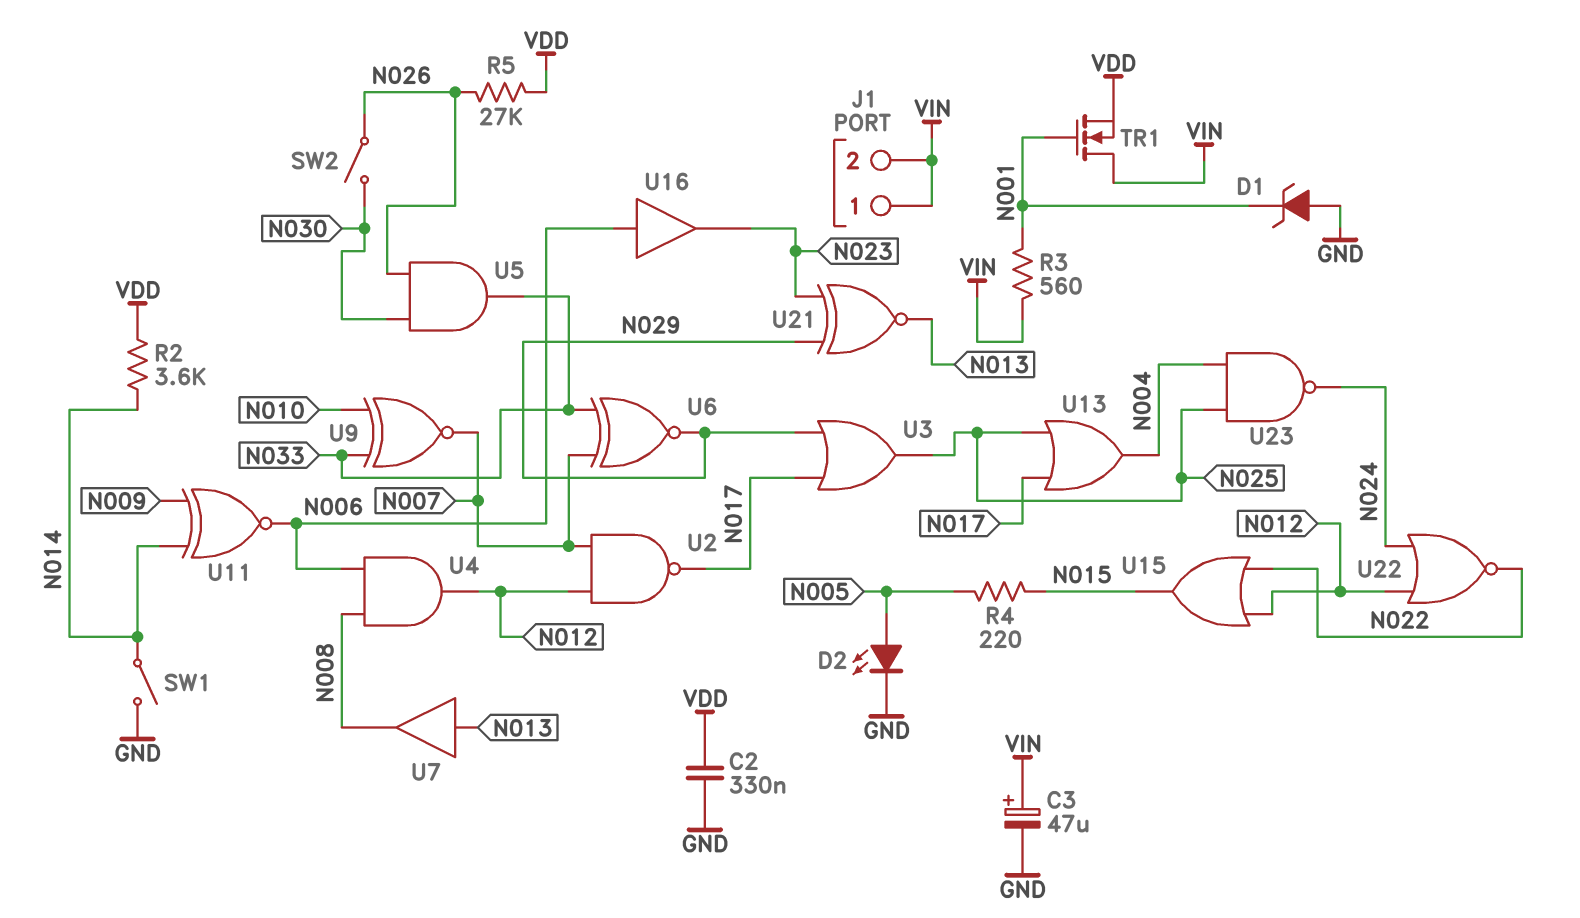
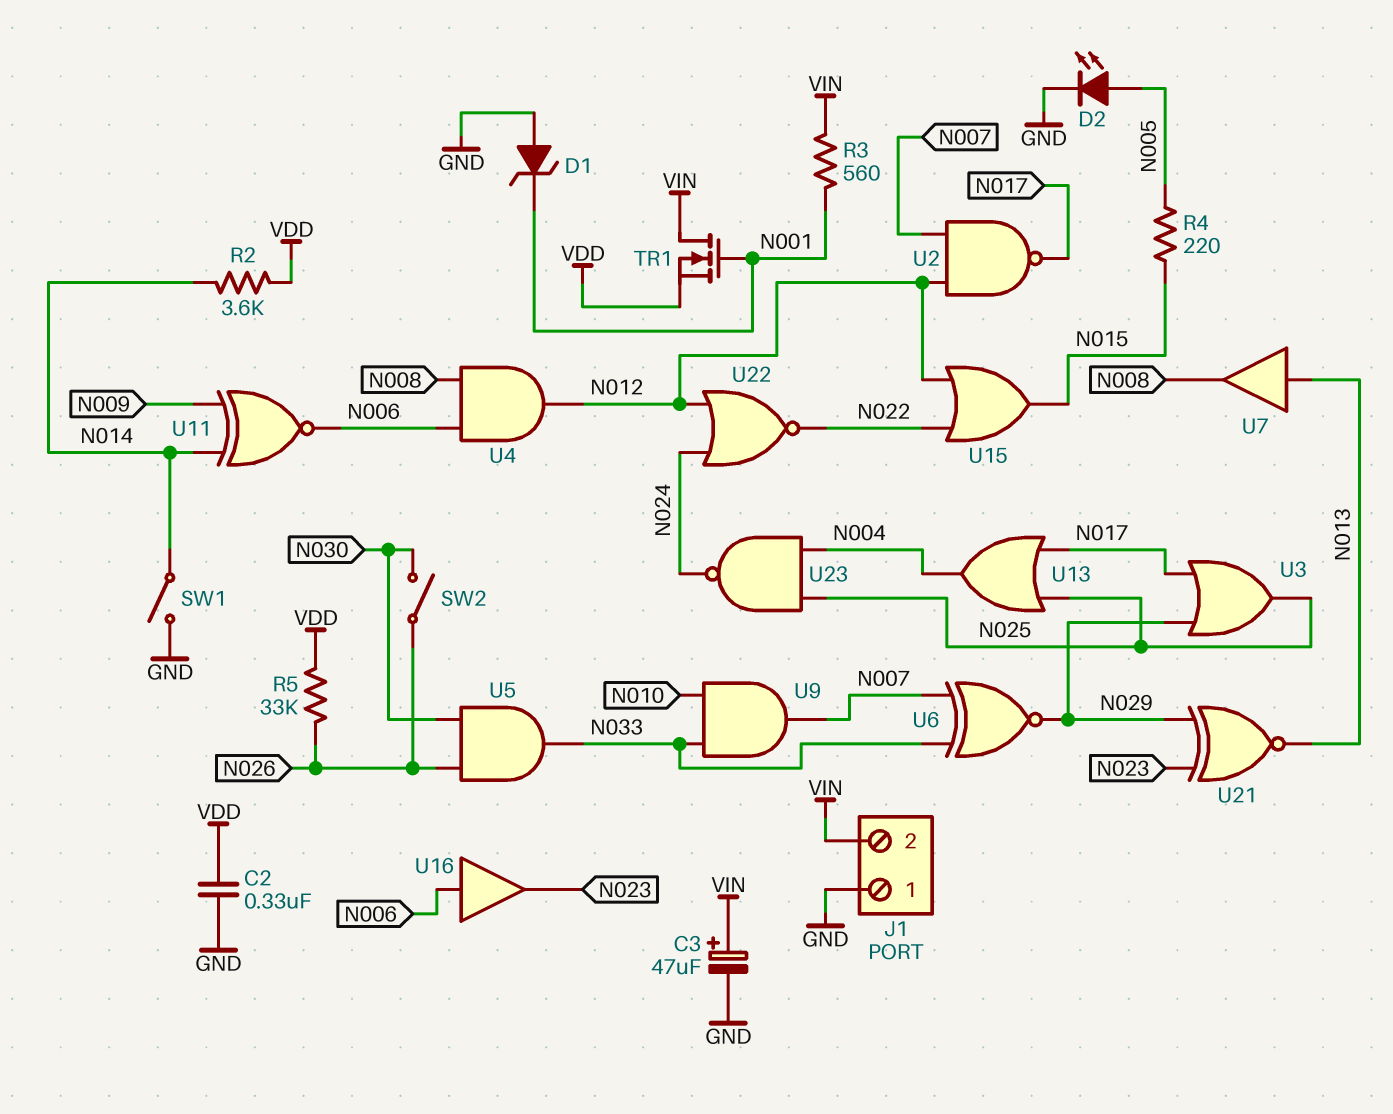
J1 pin 1: VIN -> GND
R5: 27k (N026, VDD) -> 33k (N026, VDD)
U9: XNOR (in N010, in N033, out N007) -> AND (in N010, in N033, out N007)

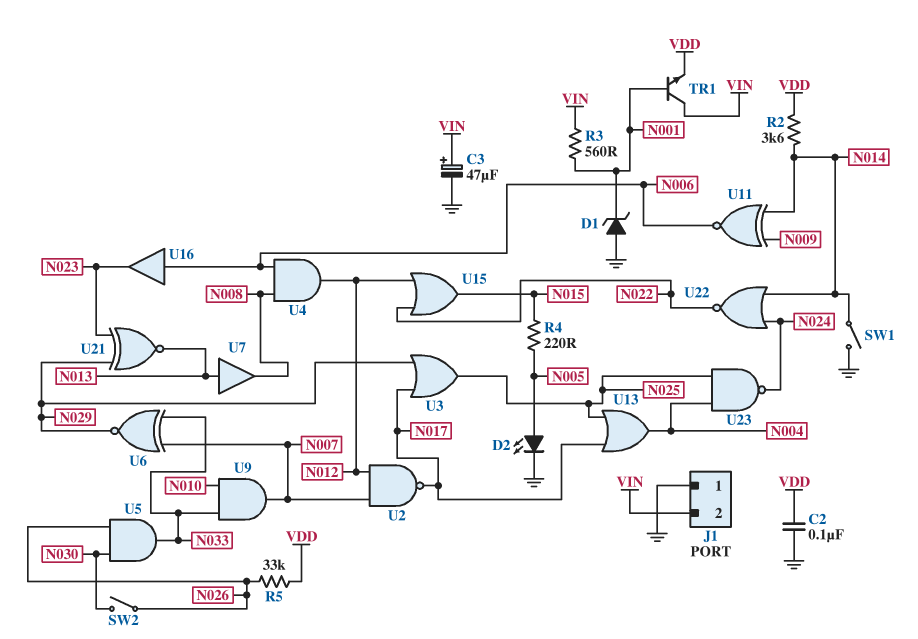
C2: 330nF (GND, VDD) -> 100nF (GND, VDD)
TR1: NMOS (G N001, D VIN, S VDD) -> NPN (B N001, C VIN, E VDD)
U22: NOR (in N012, in N024, out N022) -> NOR (in N014, in N024, out N022)

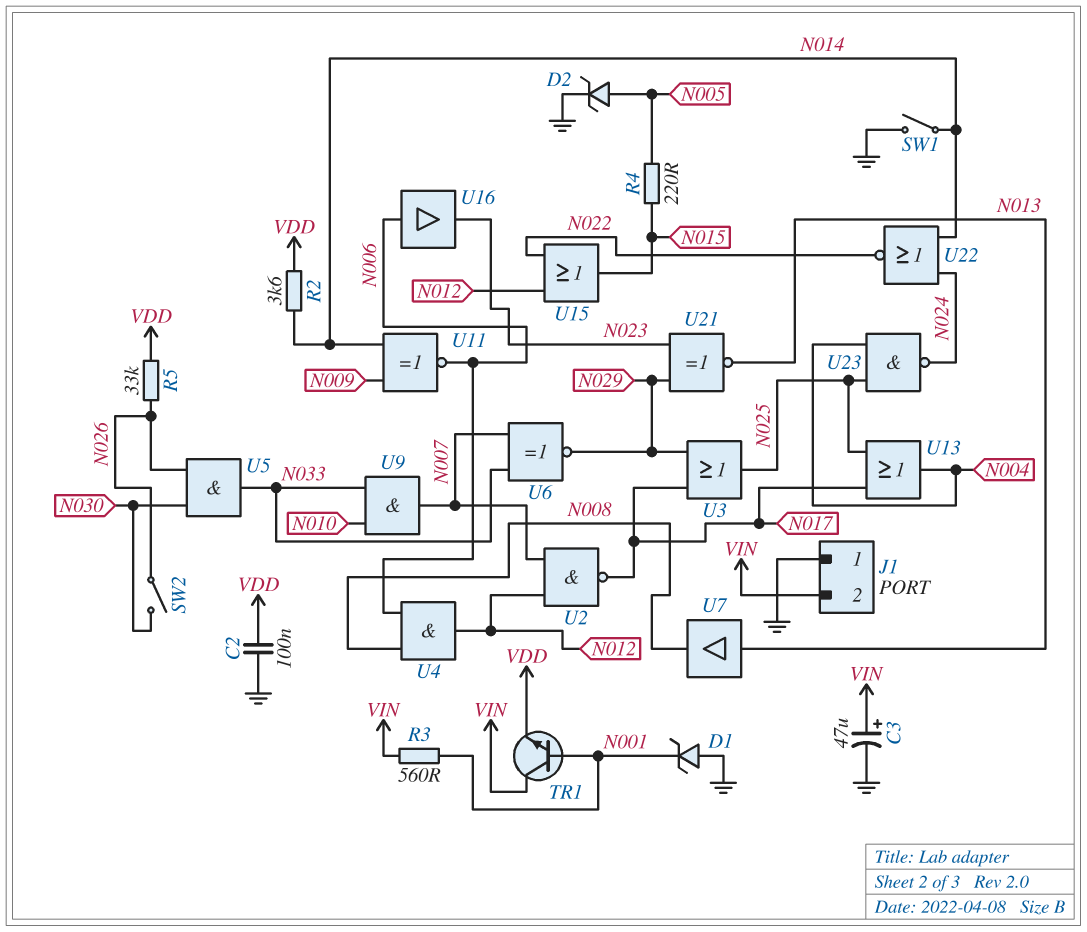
D2: LED (A N005, K GND) -> zener (A N005, K GND)

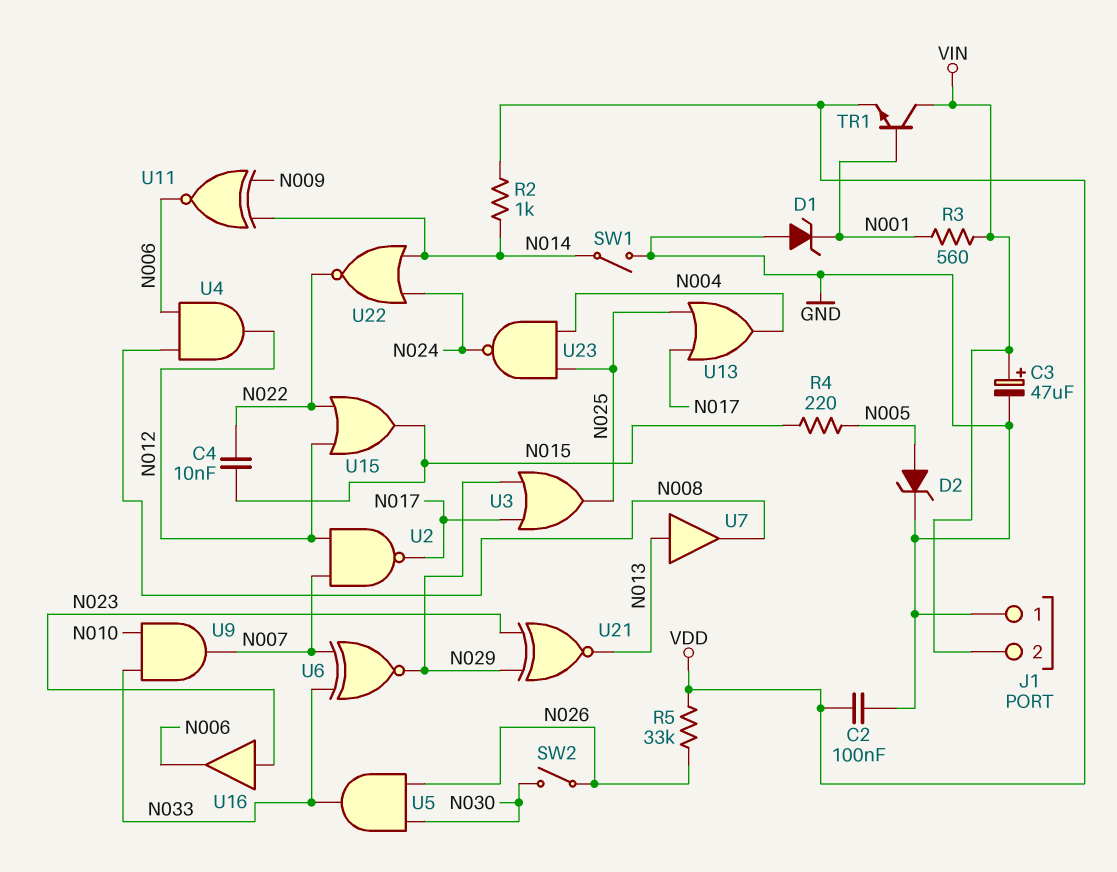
C4: none -> 10nF (N015, N022)
R2: 3.6k (N014, VDD) -> 1k (N014, VDD)
U16: buffer (in N006, out N023) -> buffer (in N023, out N006)

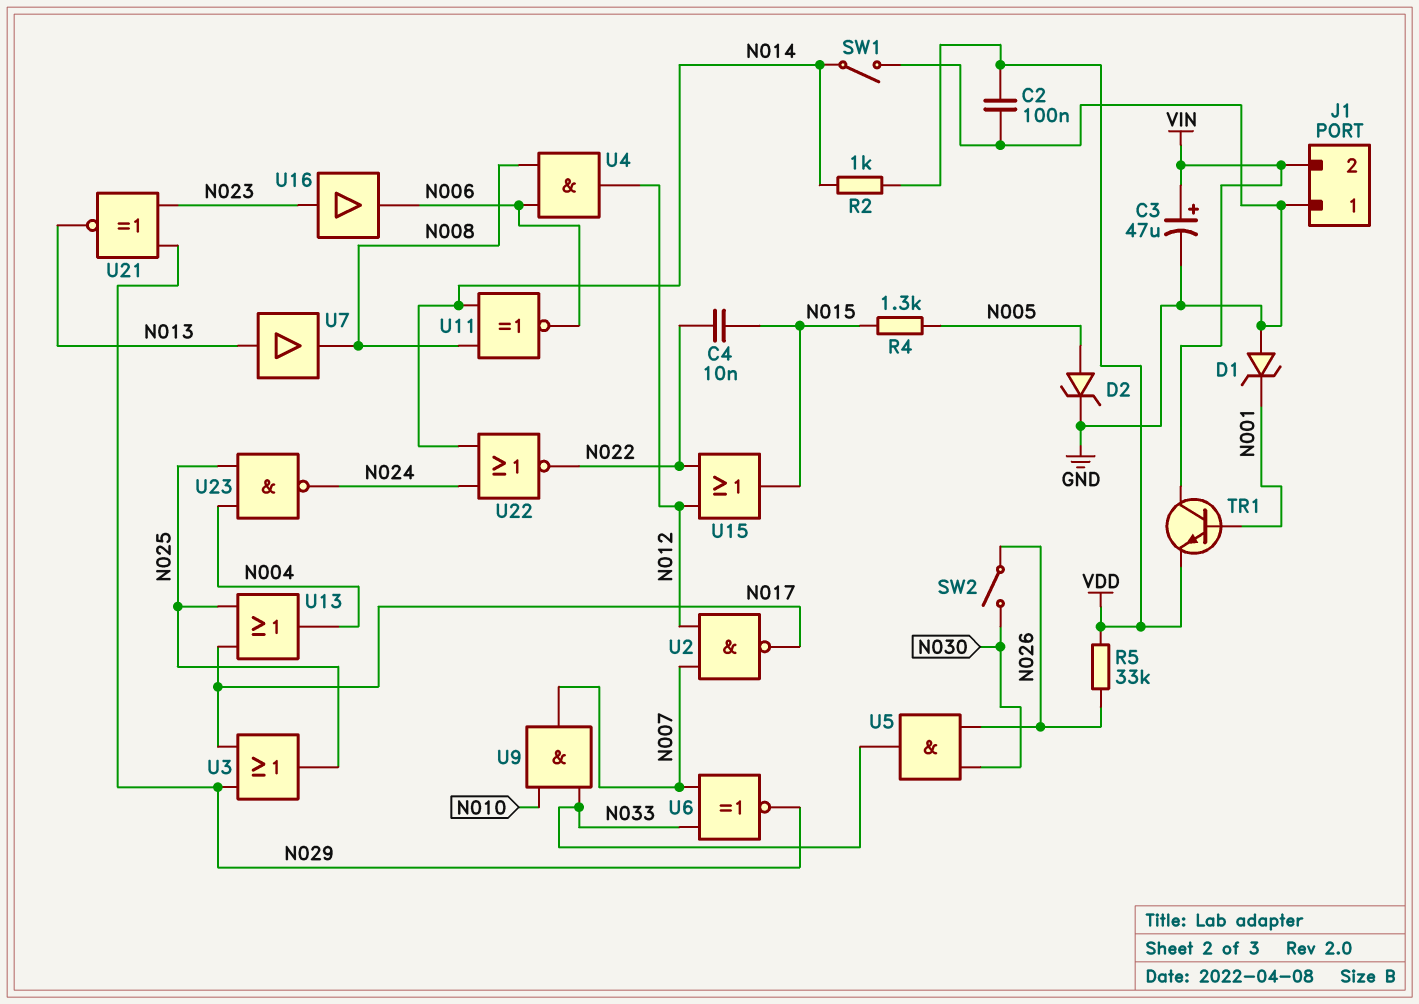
R3: 560 (N001, VIN) -> none
R4: 220 (N005, N015) -> 1.3k (N005, N015)
U11: XNOR (in N009, in N014, out N006) -> XNOR (in N008, in N014, out N006)

